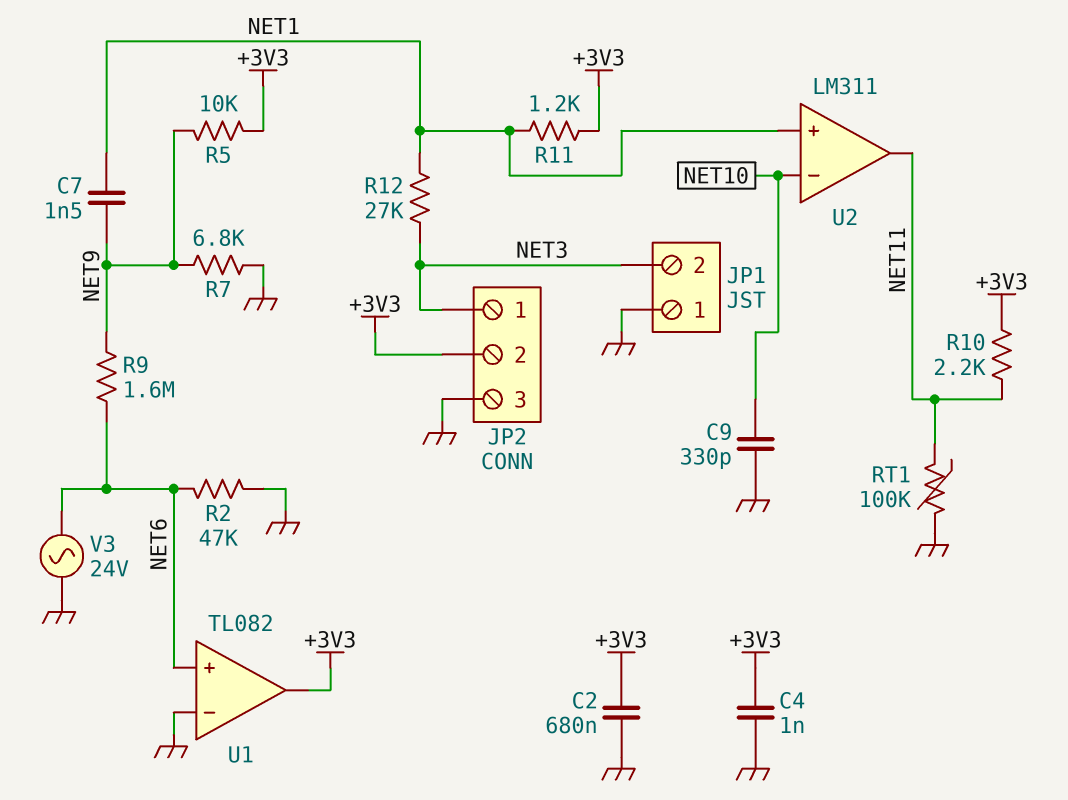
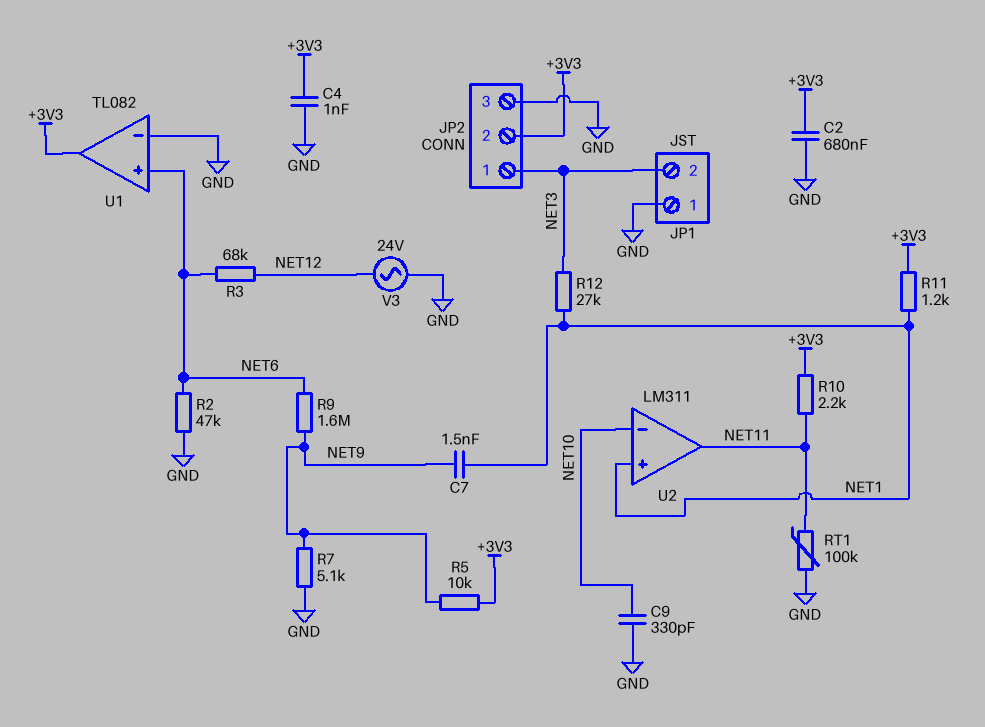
R3: none -> 68k (NET6, NET12)
R7: 6.8k (GND, NET9) -> 5.1k (GND, NET9)
V3: AC 24V (GND, NET6) -> AC 24V (GND, NET12)

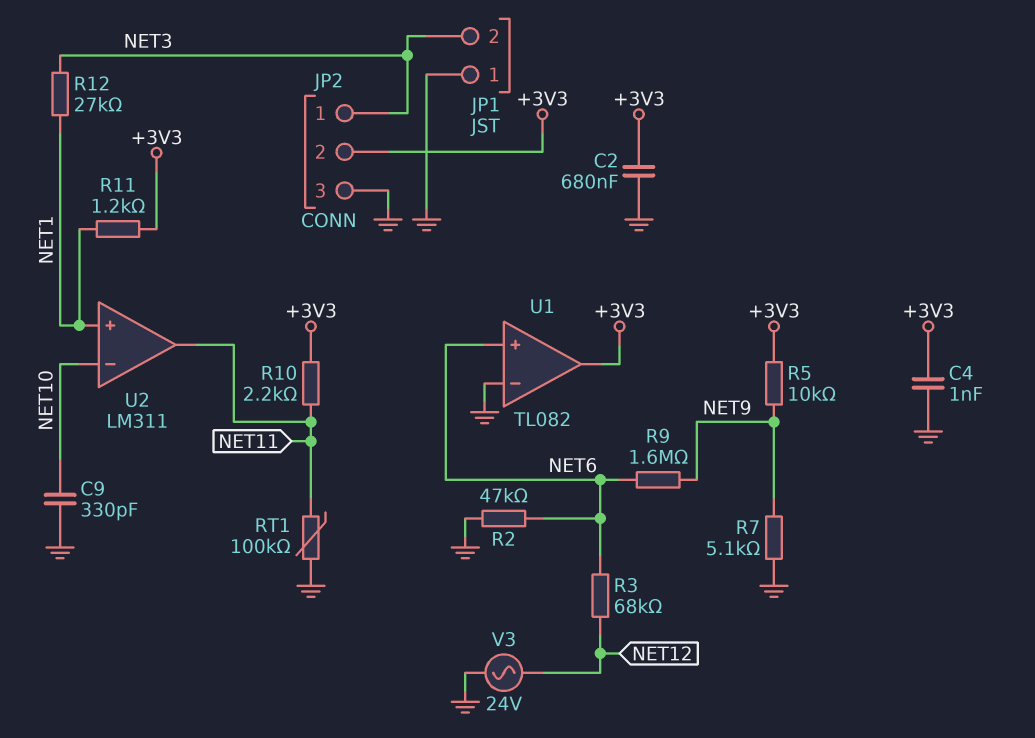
C7: 1.5nF (NET1, NET9) -> none

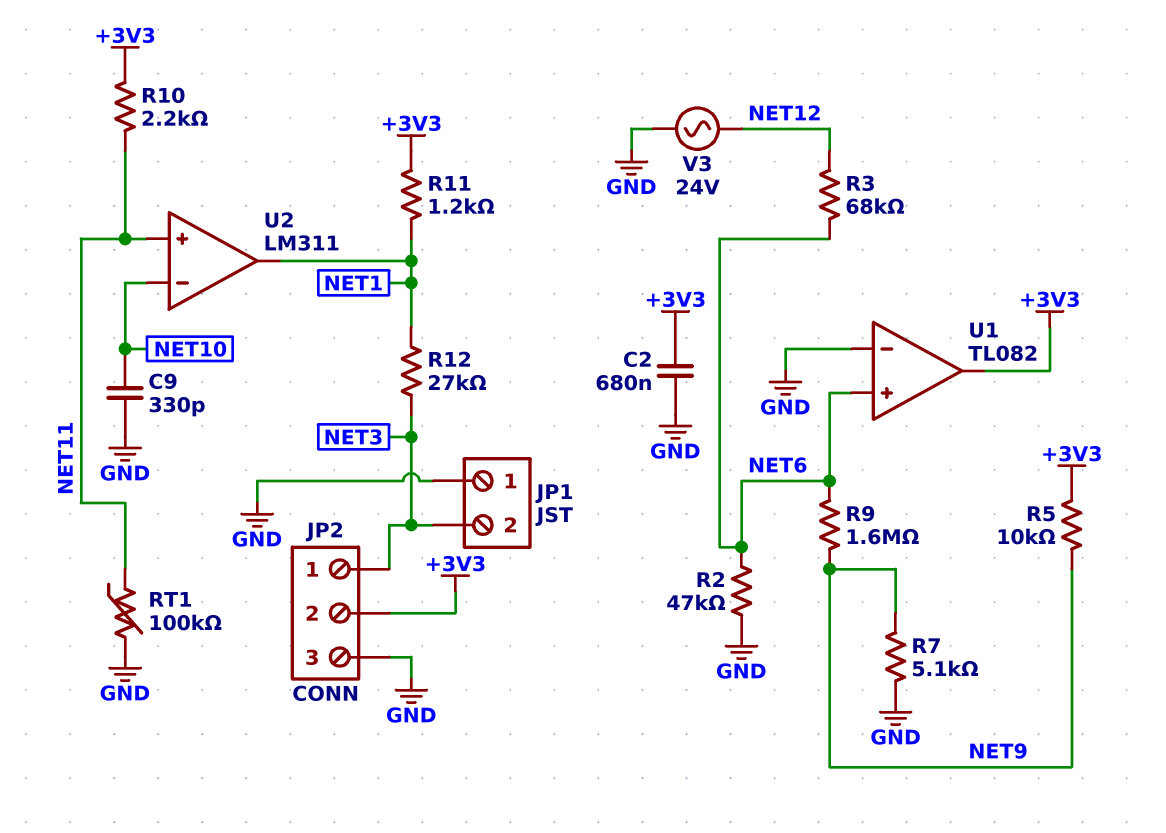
C4: 1nF (+3V3, GND) -> none
U2 pin in+: NET1 -> NET11
U2 pin out: NET11 -> NET1

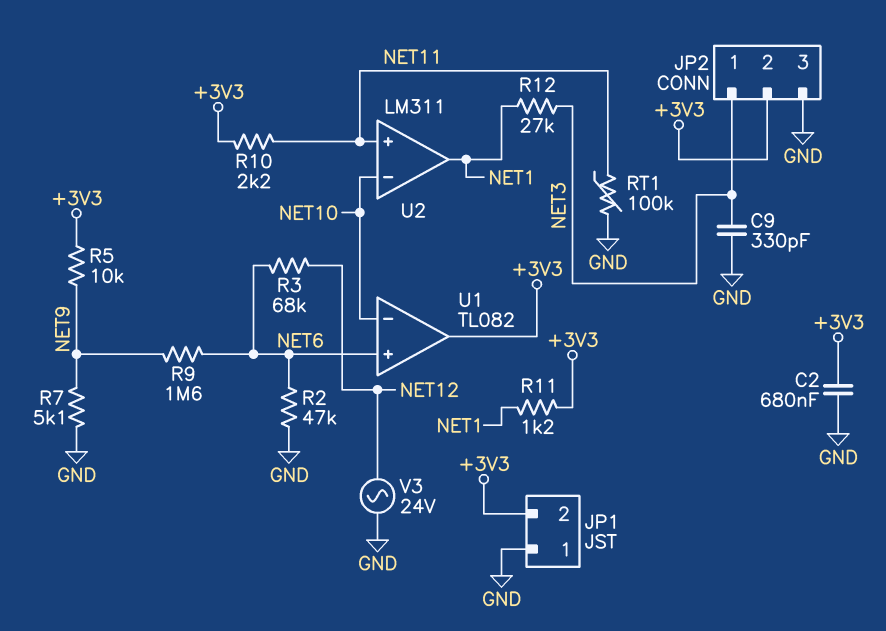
C9: 330pF (GND, NET10) -> 330pF (GND, NET3)
JP1 pin 2: NET3 -> +3V3
U1 pin in-: GND -> NET10

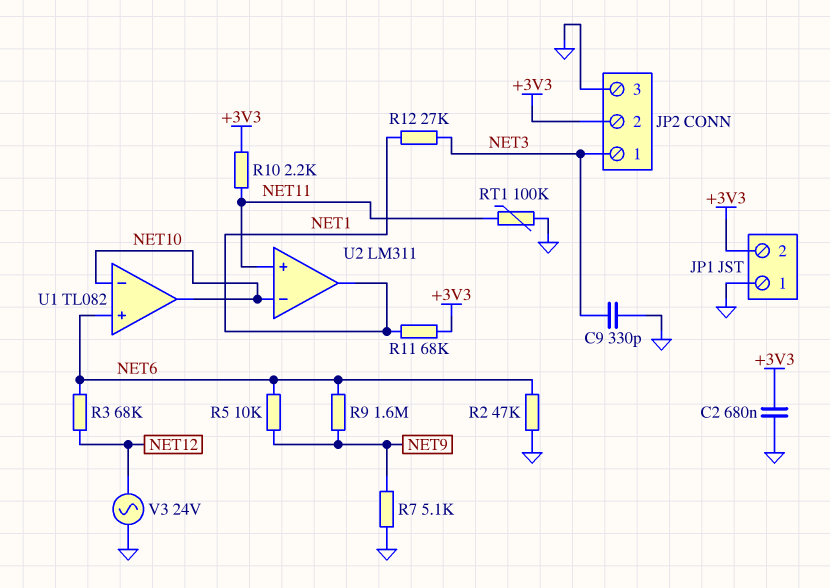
R5: 10k (+3V3, NET9) -> 10k (NET6, NET9)
R11: 1.2k (+3V3, NET1) -> 68k (+3V3, NET1)
U1 pin out: +3V3 -> NET10

